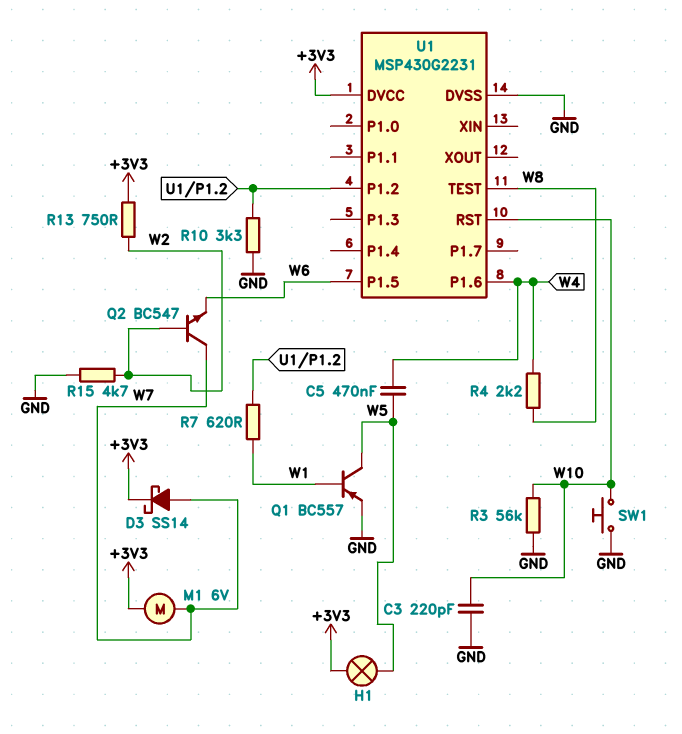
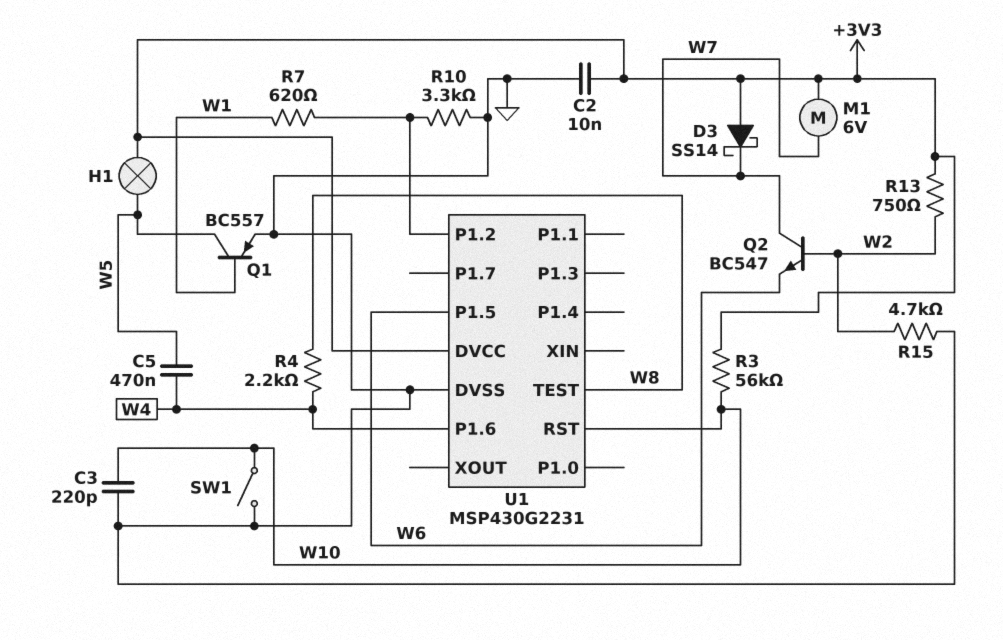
C2: none -> 10nF (+3V3, GND)
D3: schottky SS14 (A W7, K +3V3) -> schottky SS14 (A +3V3, K W7)
R3: 56k (GND, W10) -> 56k (+3V3, W10)
SW1: button (GND, W10) -> switch (GND, W10)

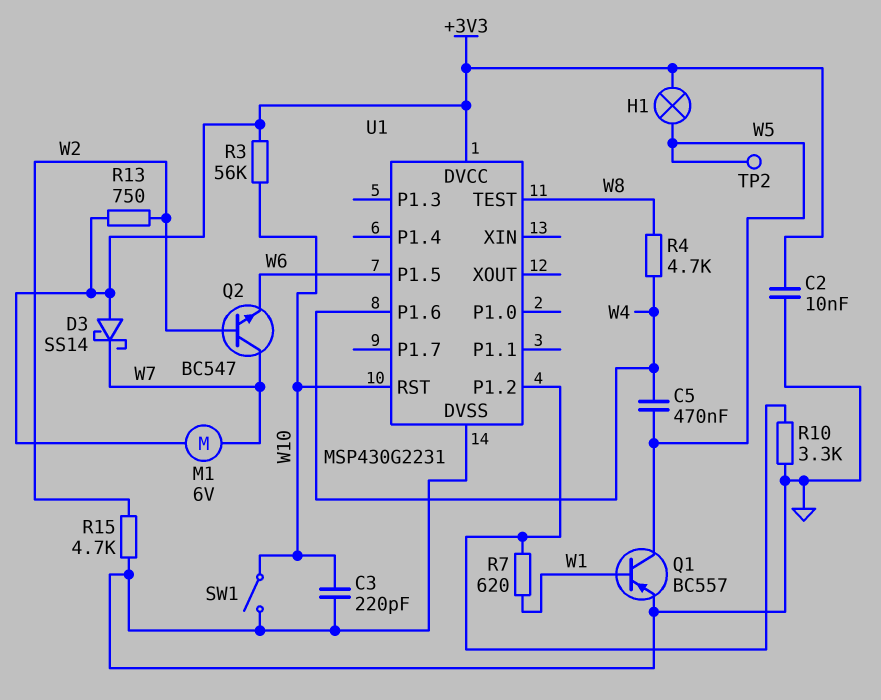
R4: 2.2k (W4, W8) -> 4.7k (W4, W8)
TP2: none -> test point (W5)

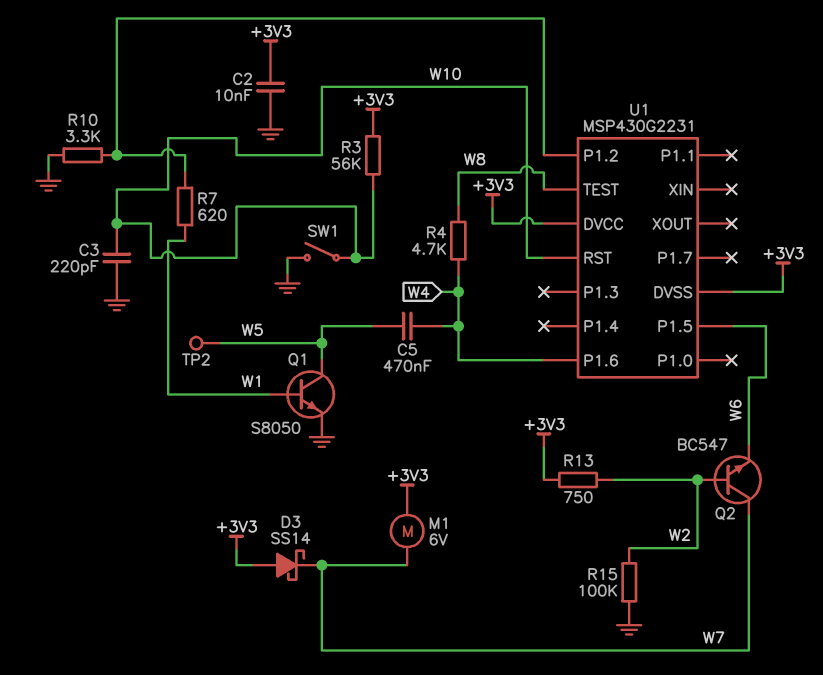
H1: lamp (+3V3, W5) -> none
Q1: PNP BC557 (B W1, C W5, E GND) -> NPN S8050 (B W1, C W5, E GND)
R15: 4.7k (GND, W2) -> 100k (GND, W2)
U1 pin DVSS: GND -> +3V3

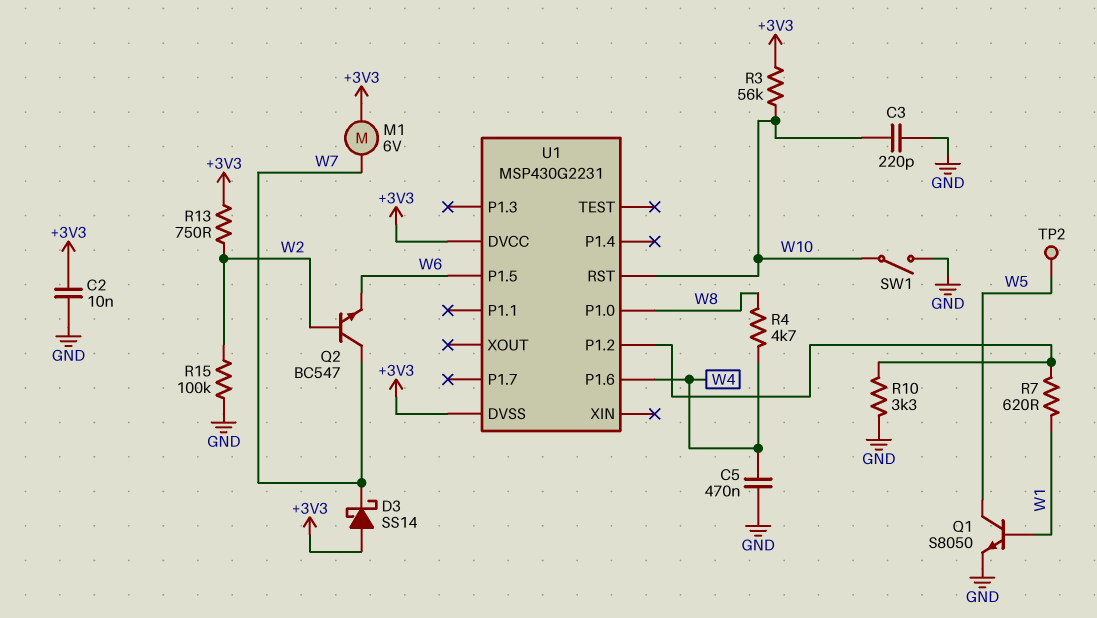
C5: 470nF (W4, W5) -> 470nF (GND, W4)
U1 pin P1.0: none -> W8
U1 pin TEST: W8 -> none

